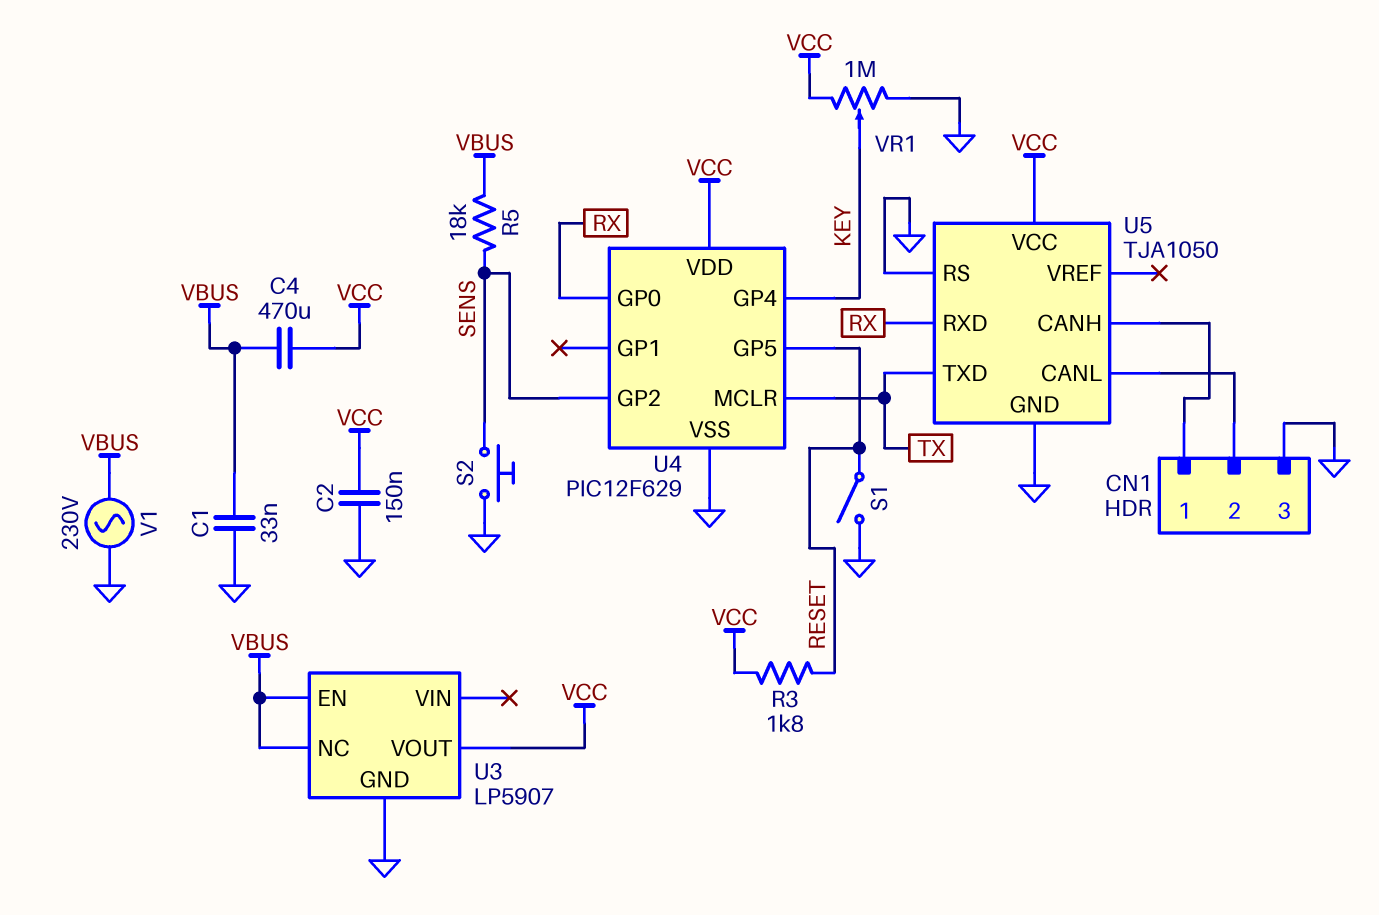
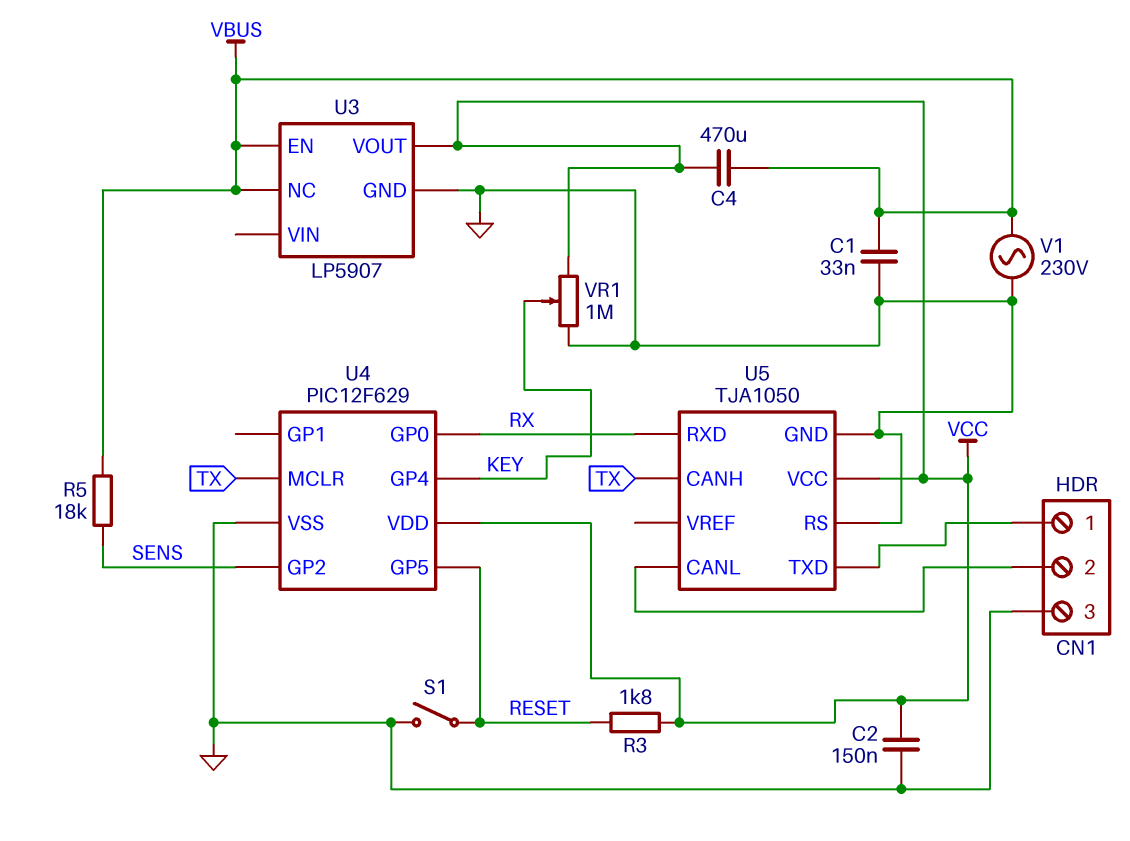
S2: button (GND, SENS) -> none
U5 pin CANH: CN1/1 -> TX
U5 pin TXD: TX -> CN1/1

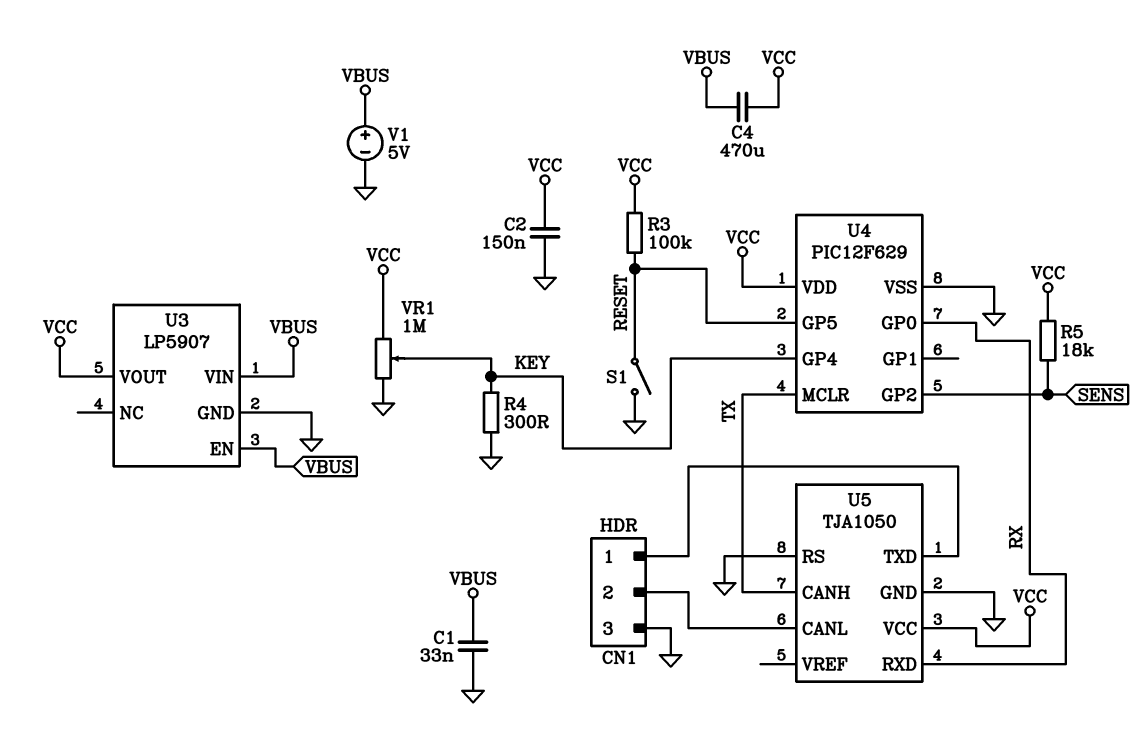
R3: 1.8k (RESET, VCC) -> 100k (RESET, VCC)
R4: none -> 300 (GND, KEY)
R5: 18k (SENS, VBUS) -> 18k (SENS, VCC)
U3 pin NC: VBUS -> none
U3 pin VIN: none -> VBUS
V1: AC 230V (GND, VBUS) -> 5V (plus VBUS, minus GND)

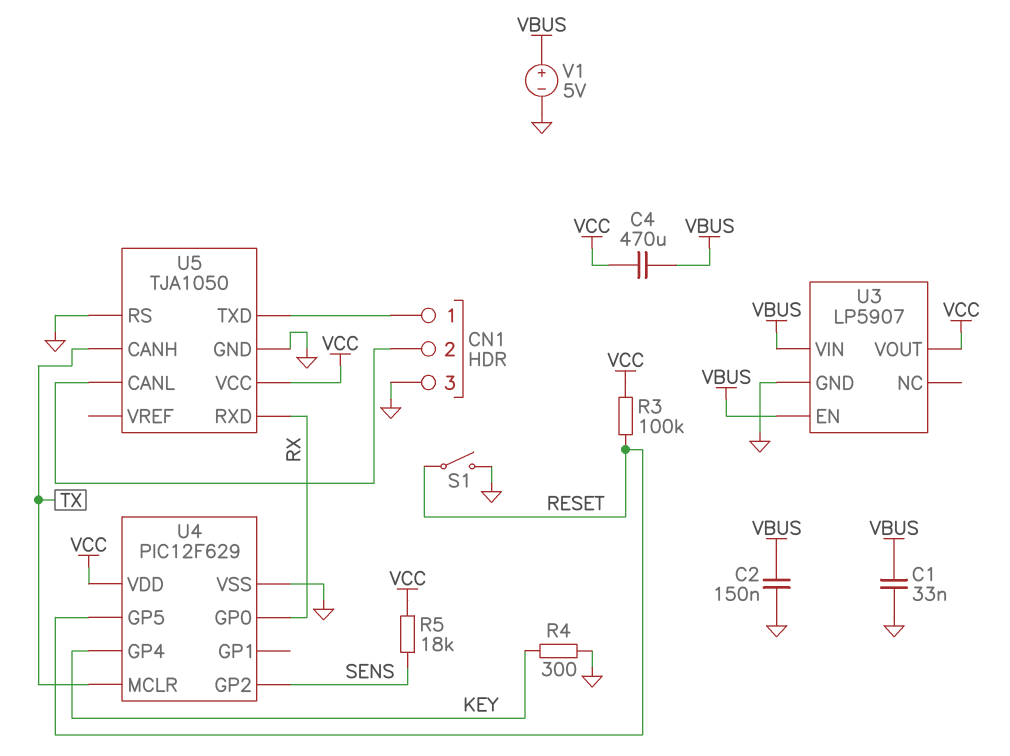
C2: 150nF (GND, VCC) -> 150nF (GND, VBUS)
VR1: 1M (GND, VCC, wiper KEY) -> none

